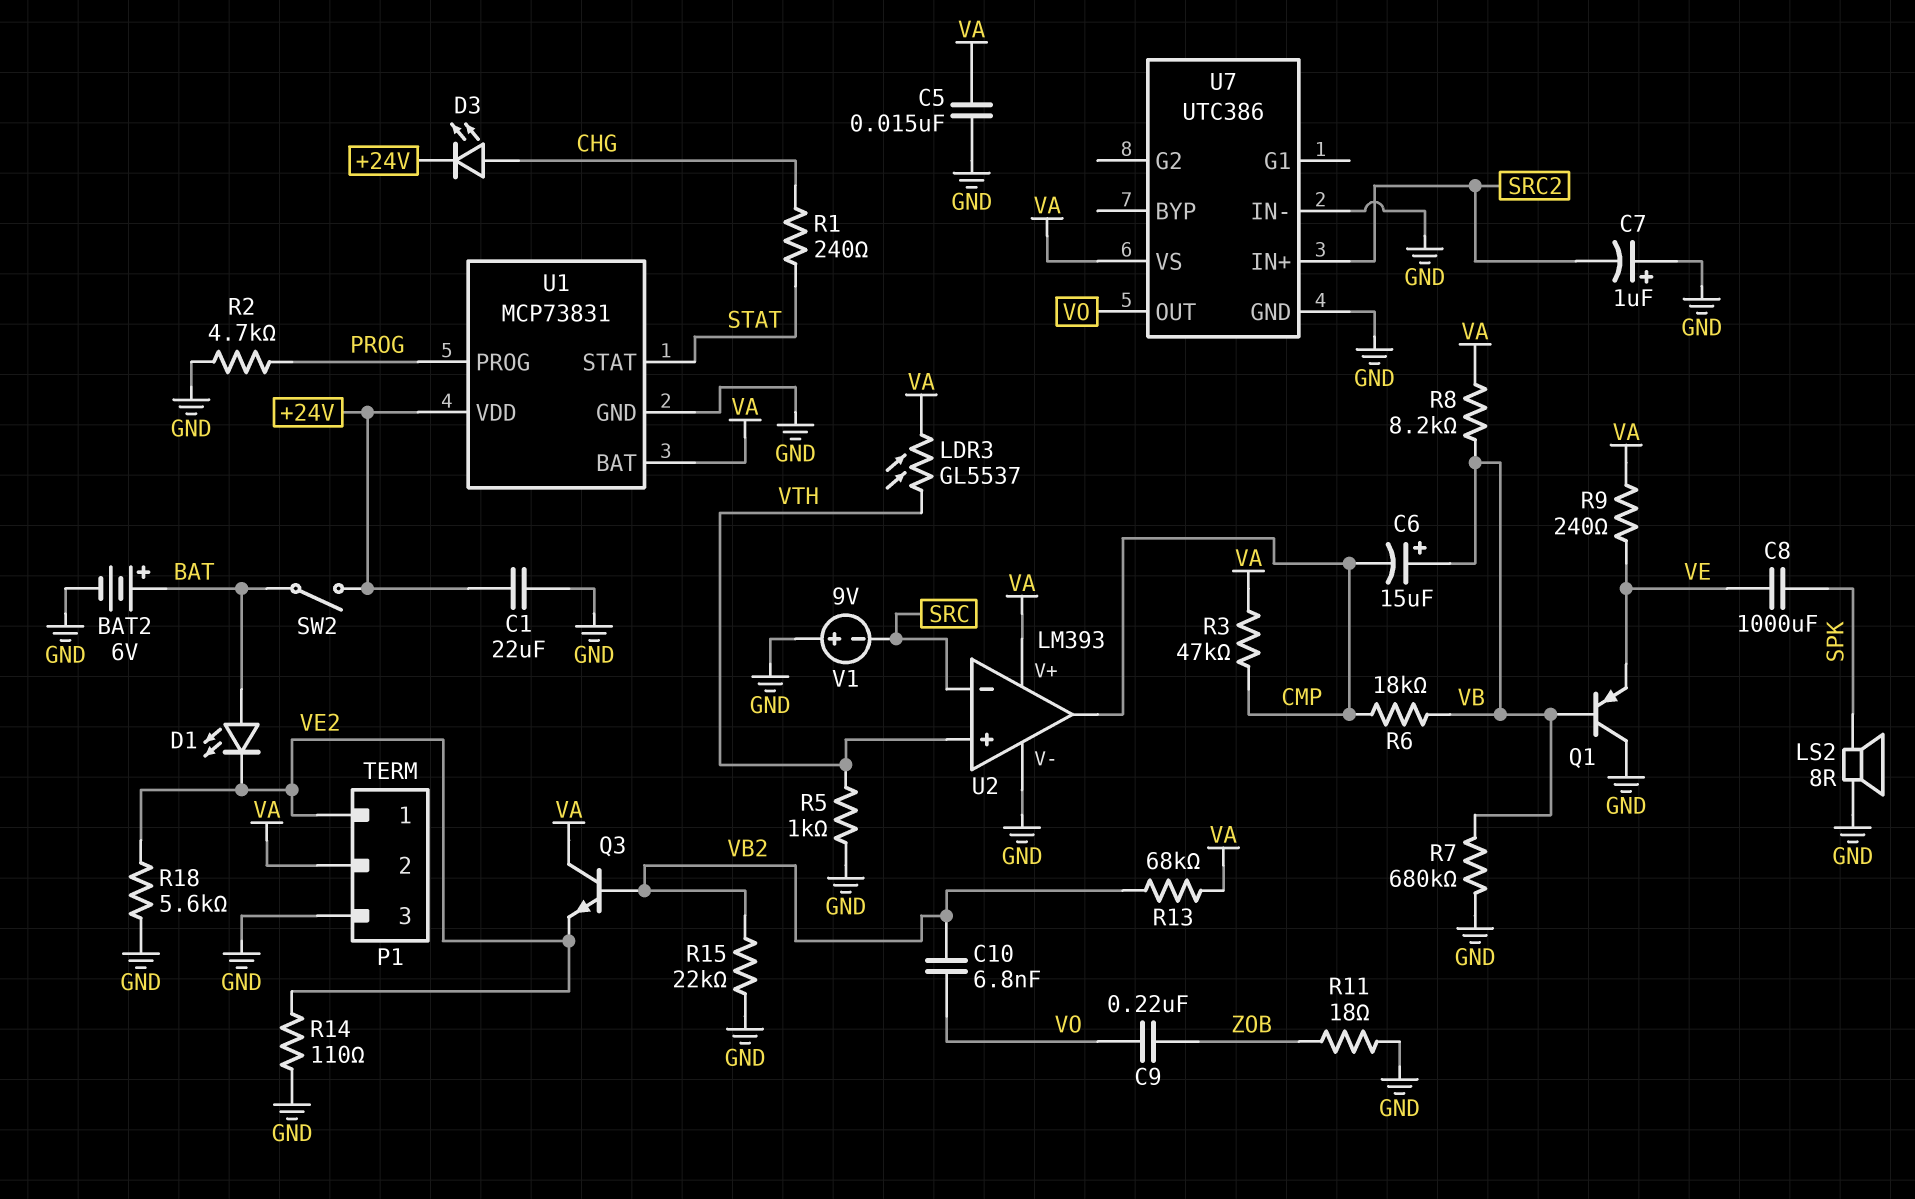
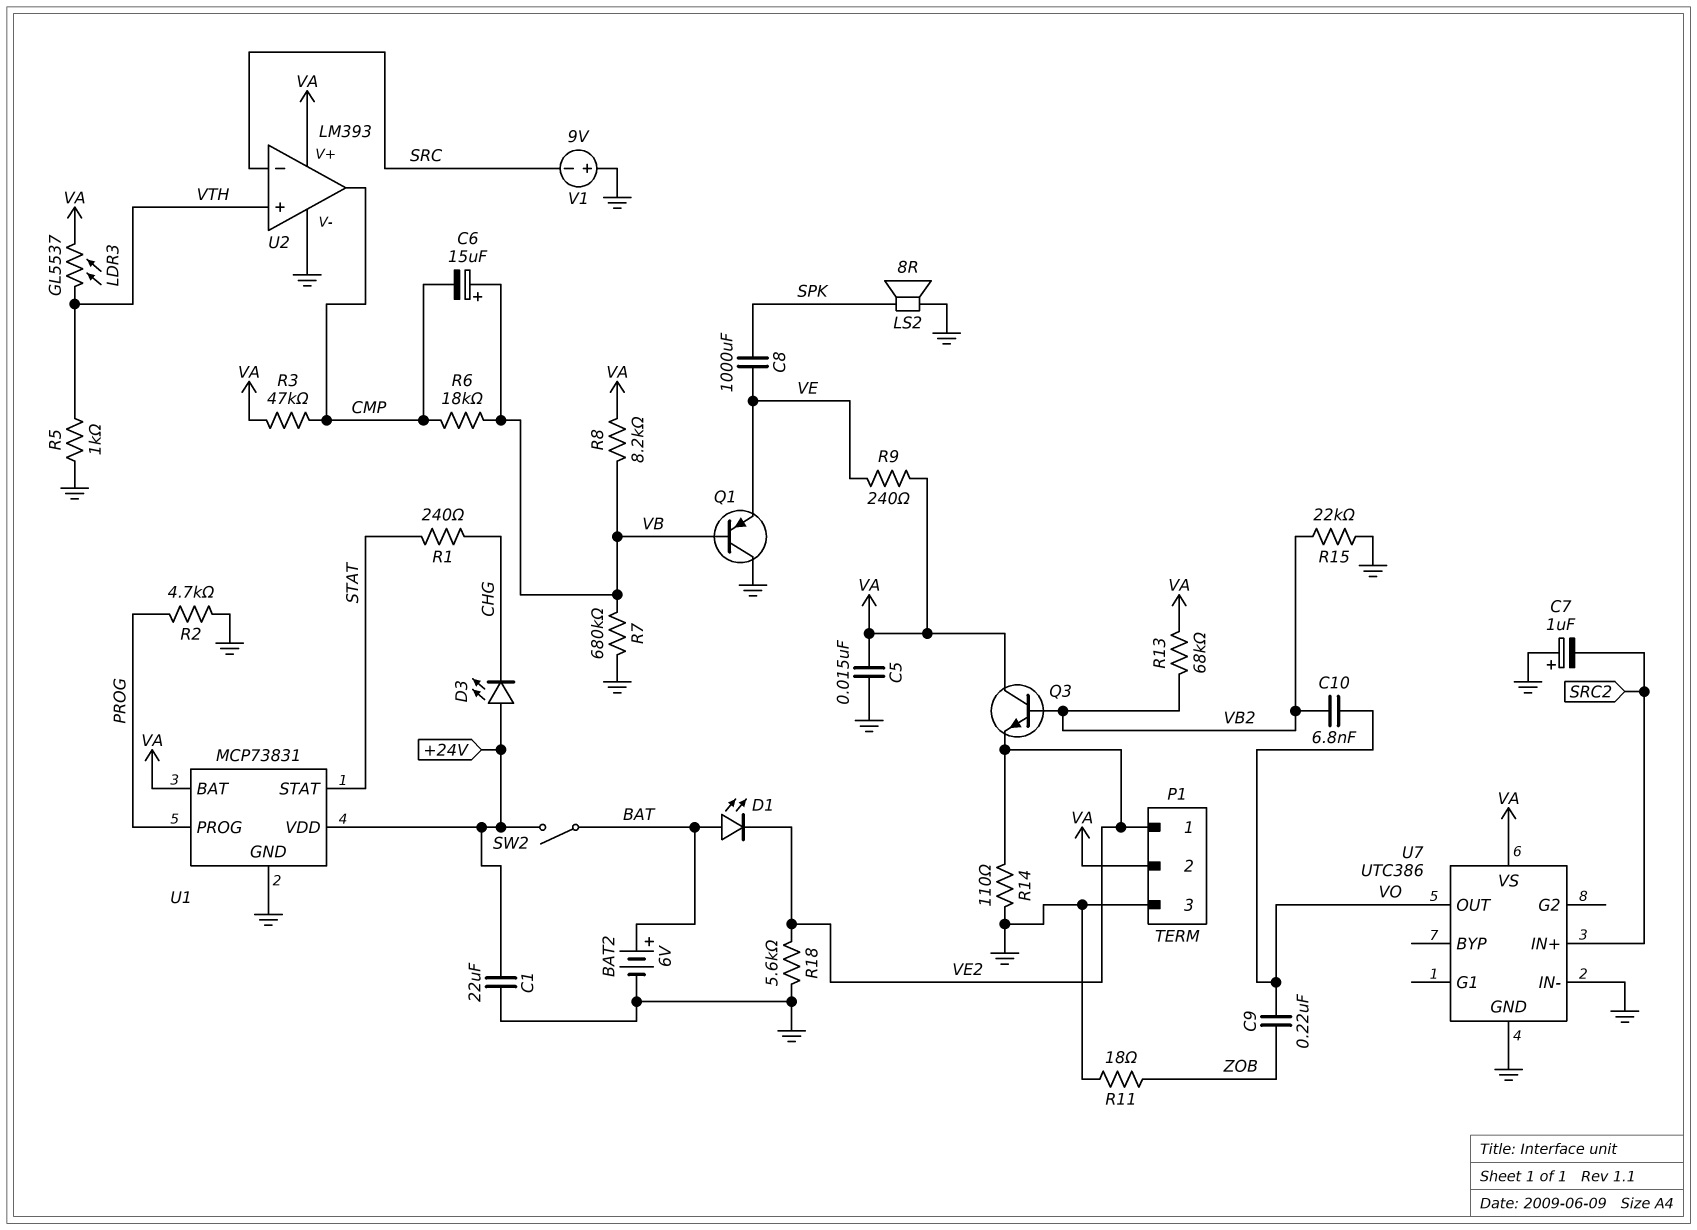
D3: LED (A CHG, K +24V) -> LED (A +24V, K CHG)

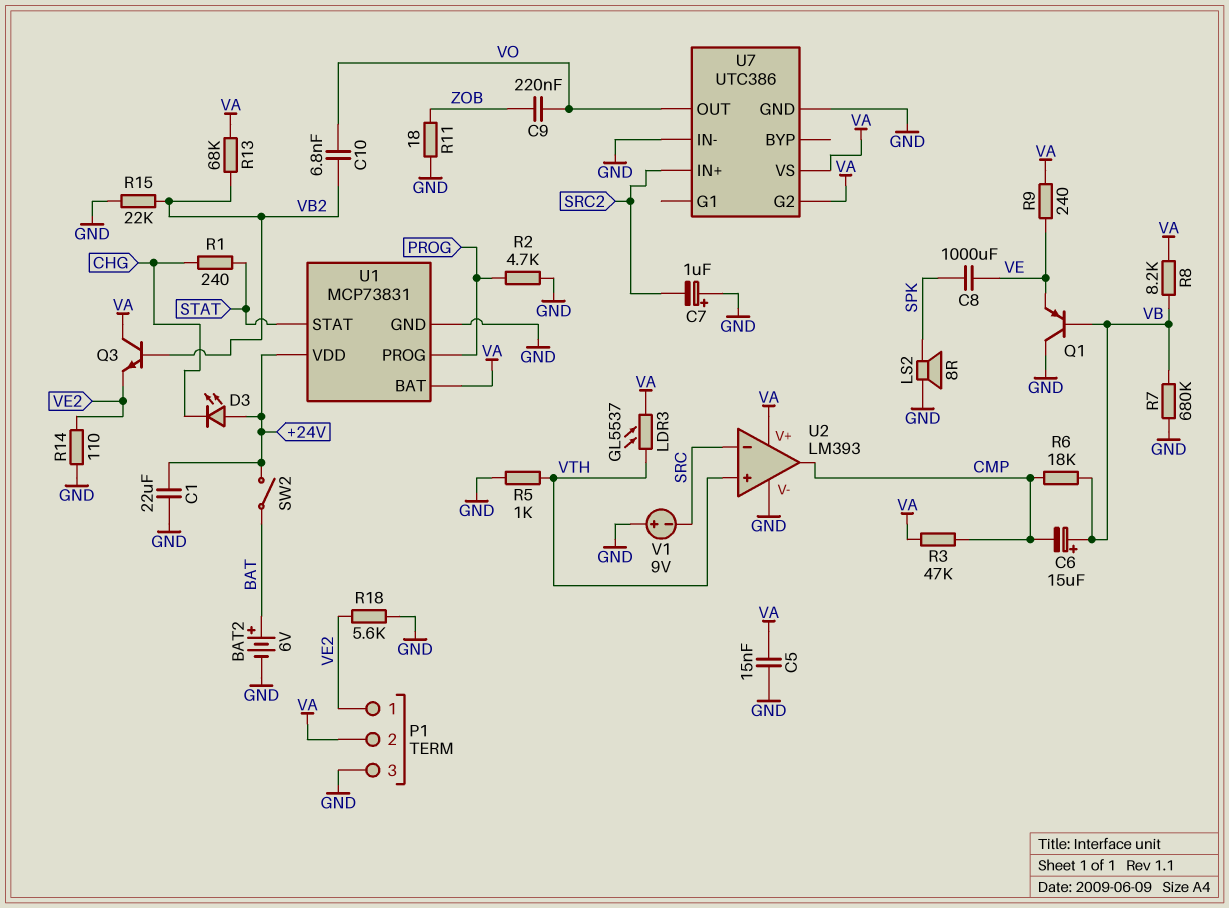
D1: LED (A BAT, K VE2) -> none
U7 pin G2: none -> VA

